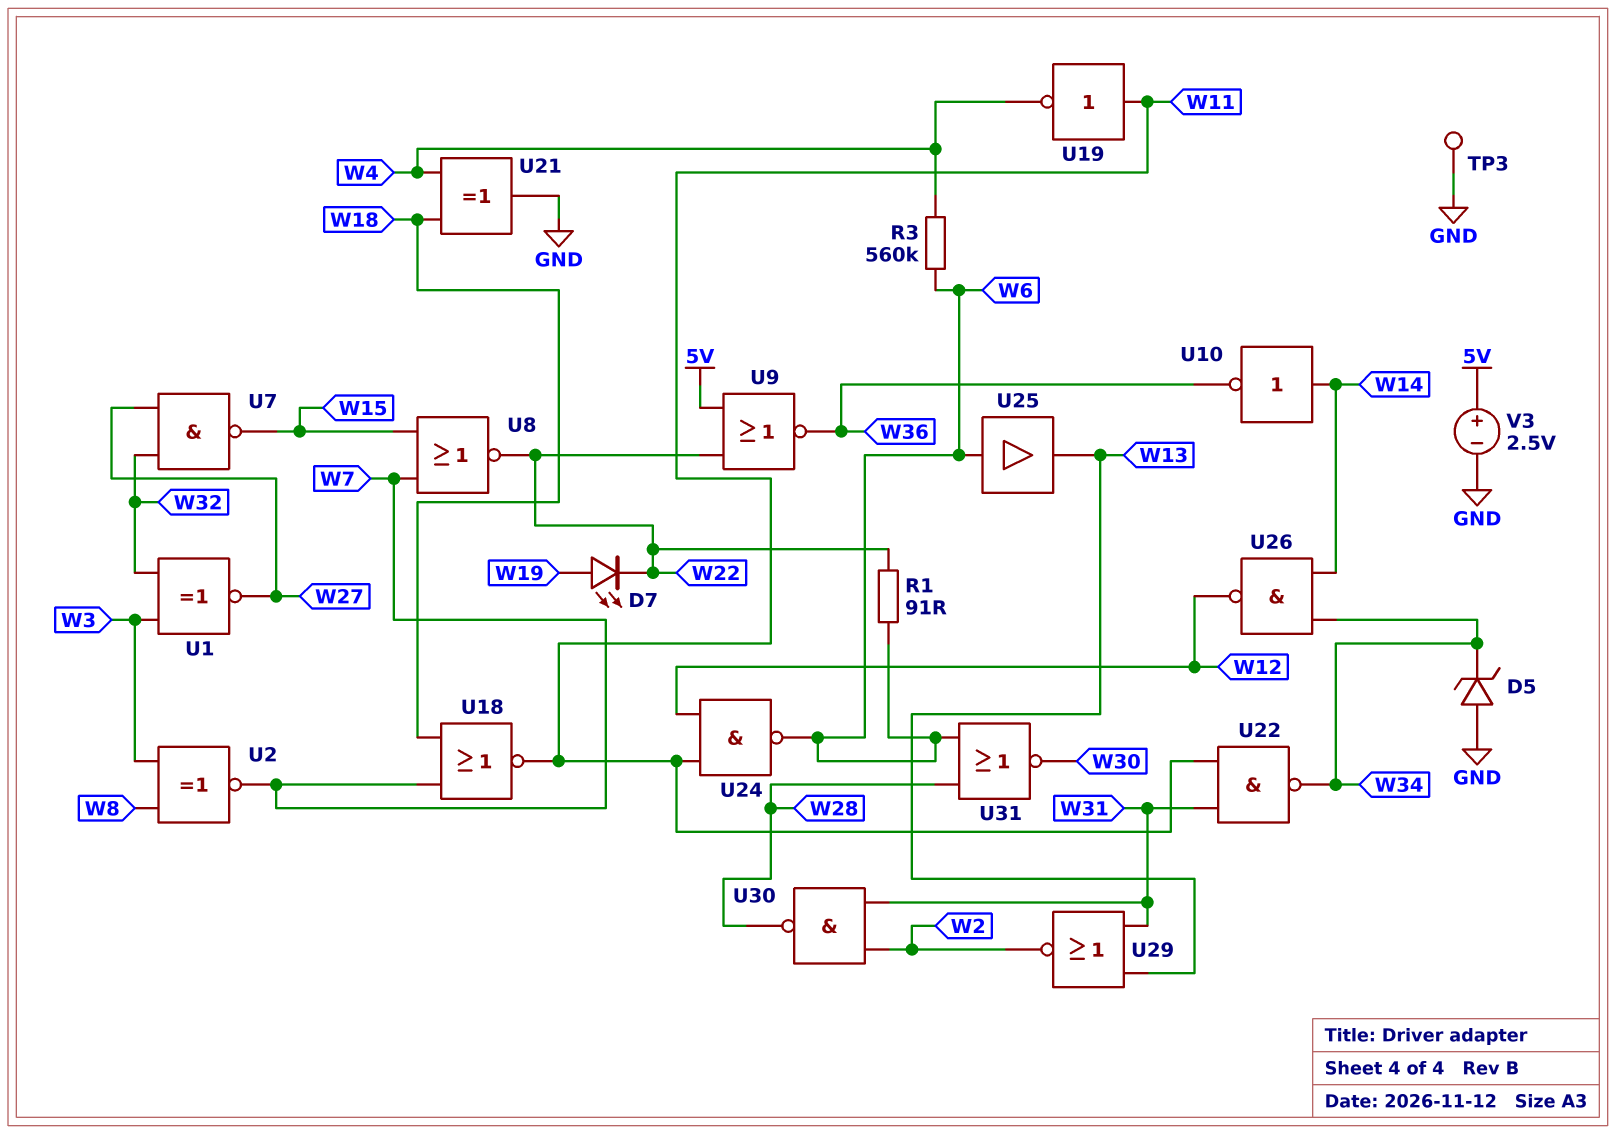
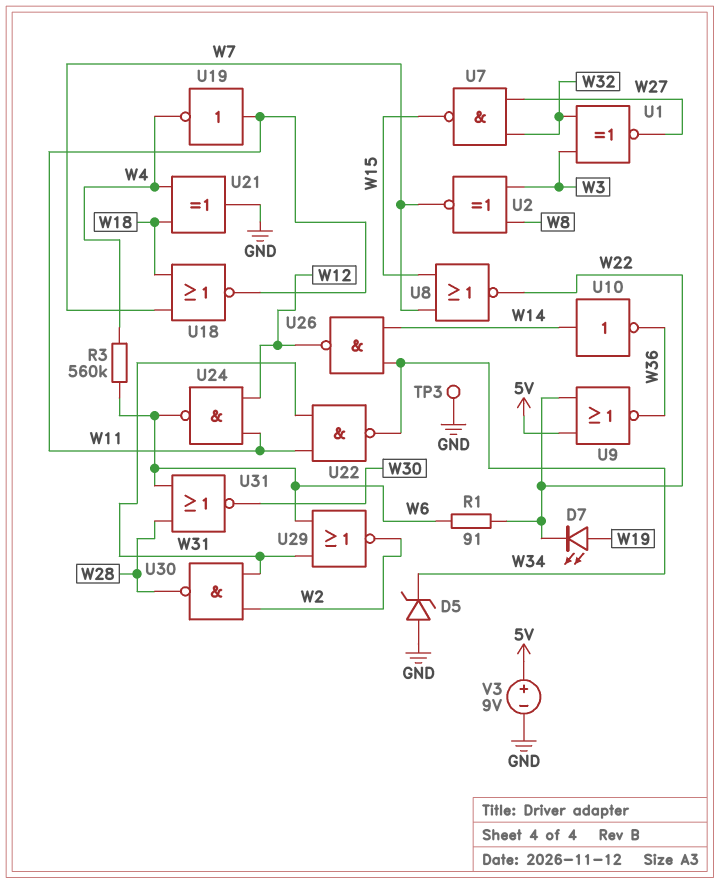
U25: buffer (in W6, out W13) -> none
U29: NOR (in W13, in W31, out W2) -> NOR (in W6, in W31, out W2)
V3: 2.5V (plus 5V, minus GND) -> 9V (plus 5V, minus GND)

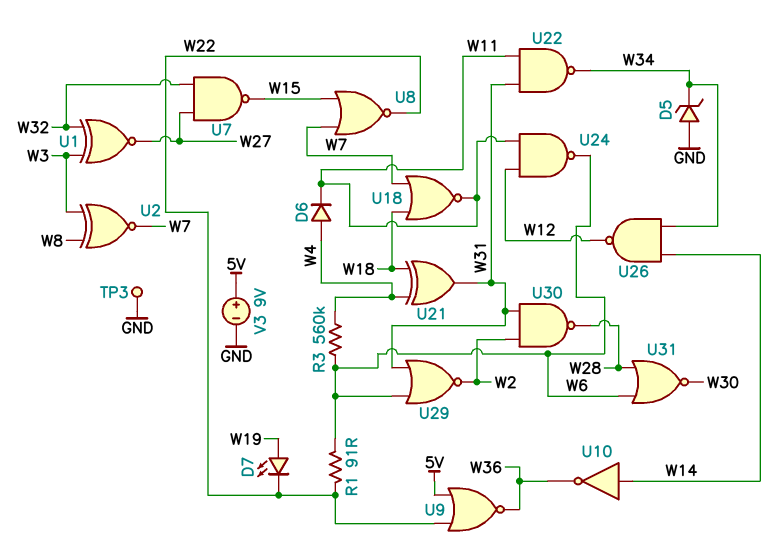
D6: none -> diode (A W4, K W11)
U19: NOT (in W11, out W4) -> none
U21: XOR (in W4, in W18, out GND) -> XOR (in W4, in W18, out W31)

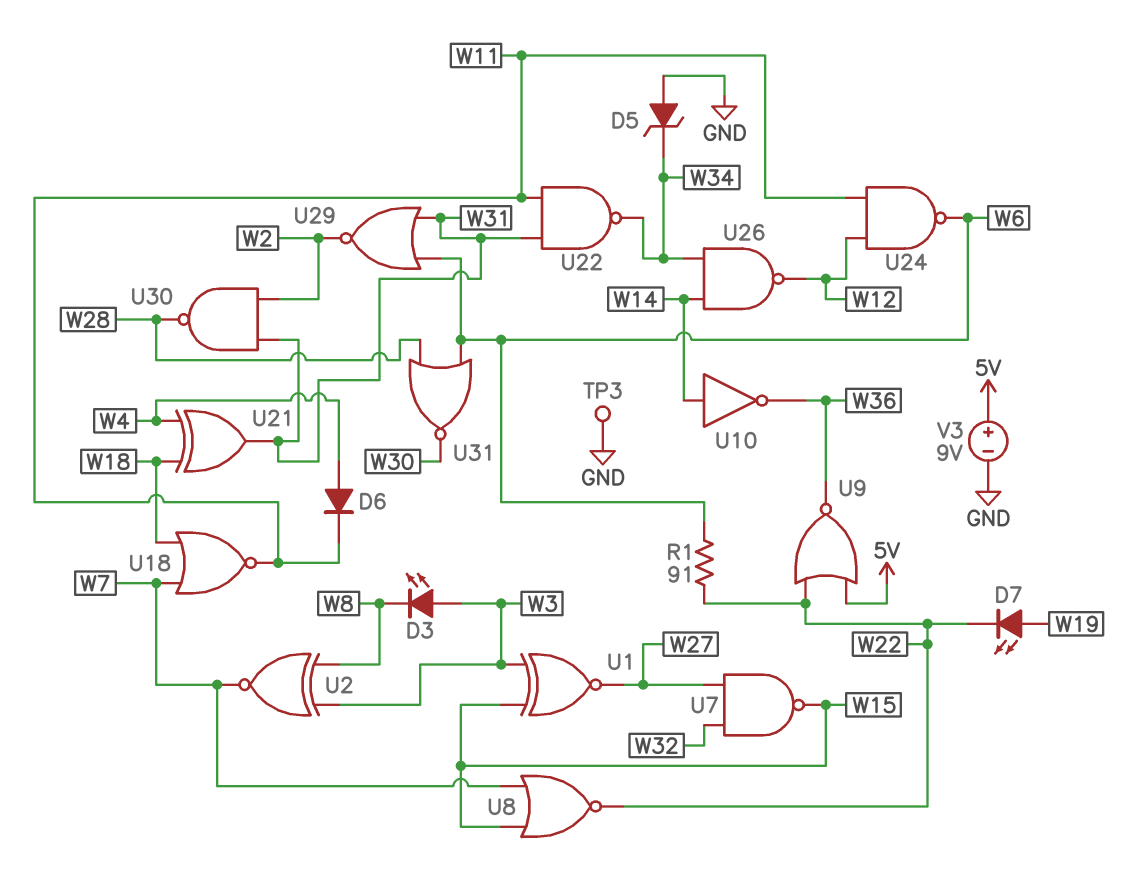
D3: none -> LED (A W3, K W8)
R3: 560k (W4, W6) -> none
U1: XNOR (in W3, in W32, out W27) -> XNOR (in W3, in W15, out W27)

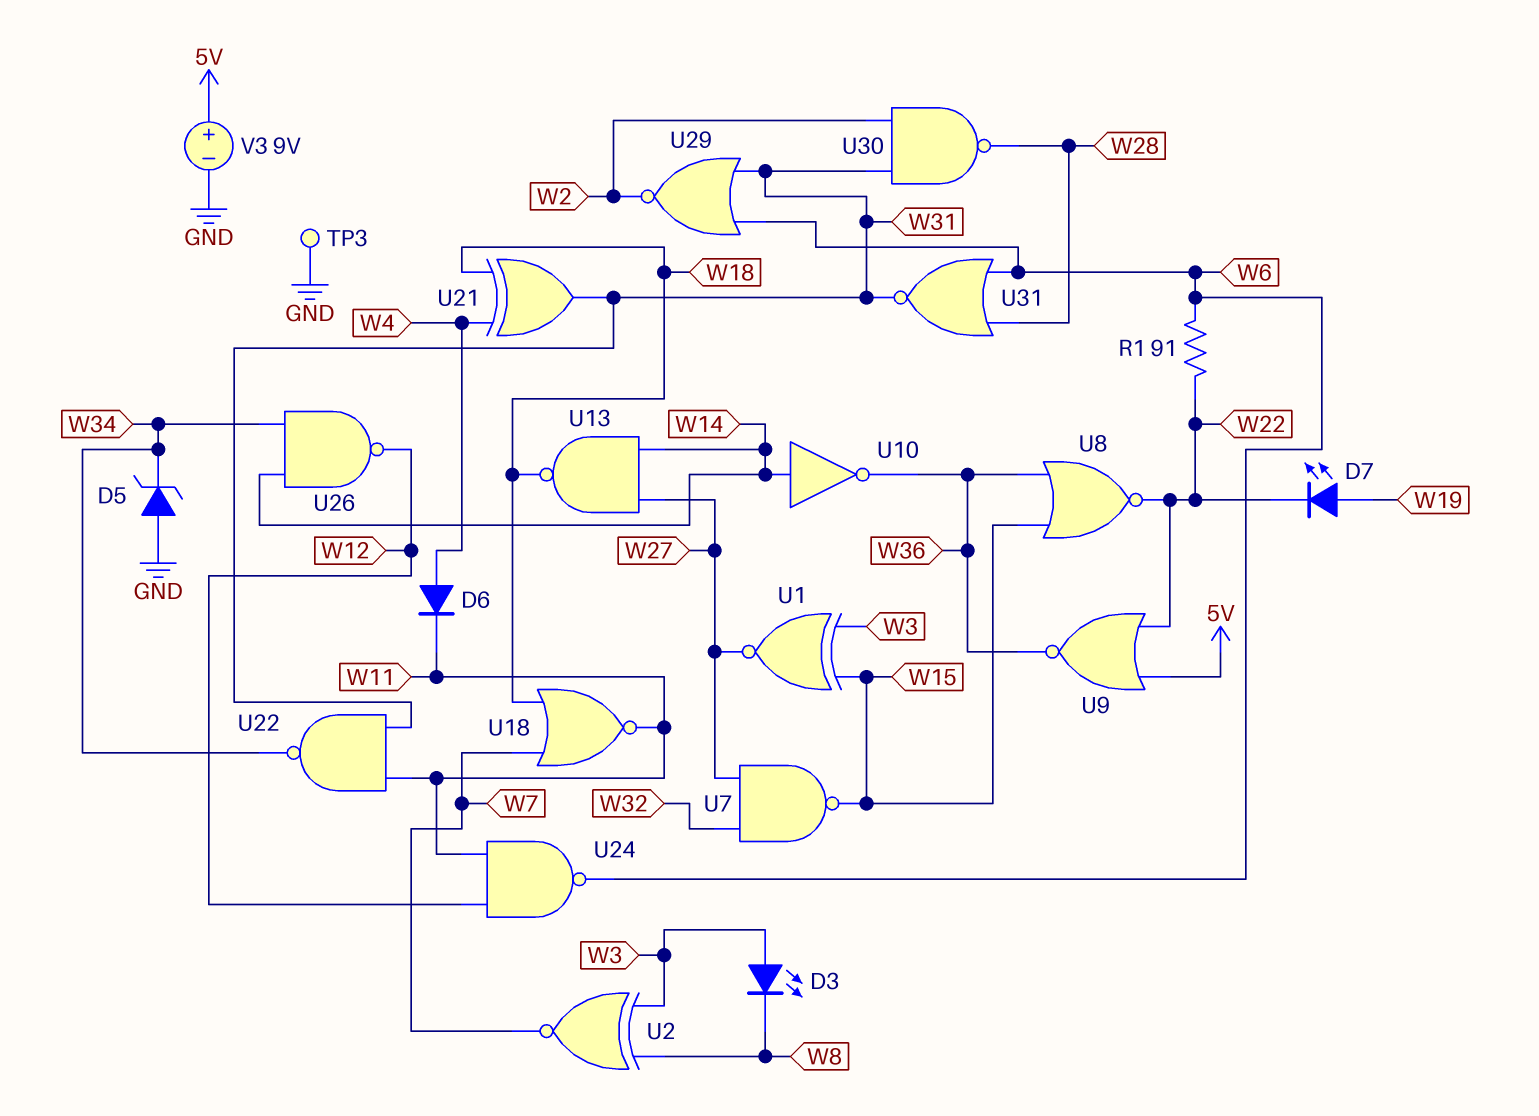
U8: NOR (in W7, in W15, out W22) -> NOR (in W15, in W36, out W22)
U13: none -> NAND (in W14, in W27, out W18)
U31: NOR (in W6, in W28, out W30) -> NOR (in W6, in W28, out W31)

